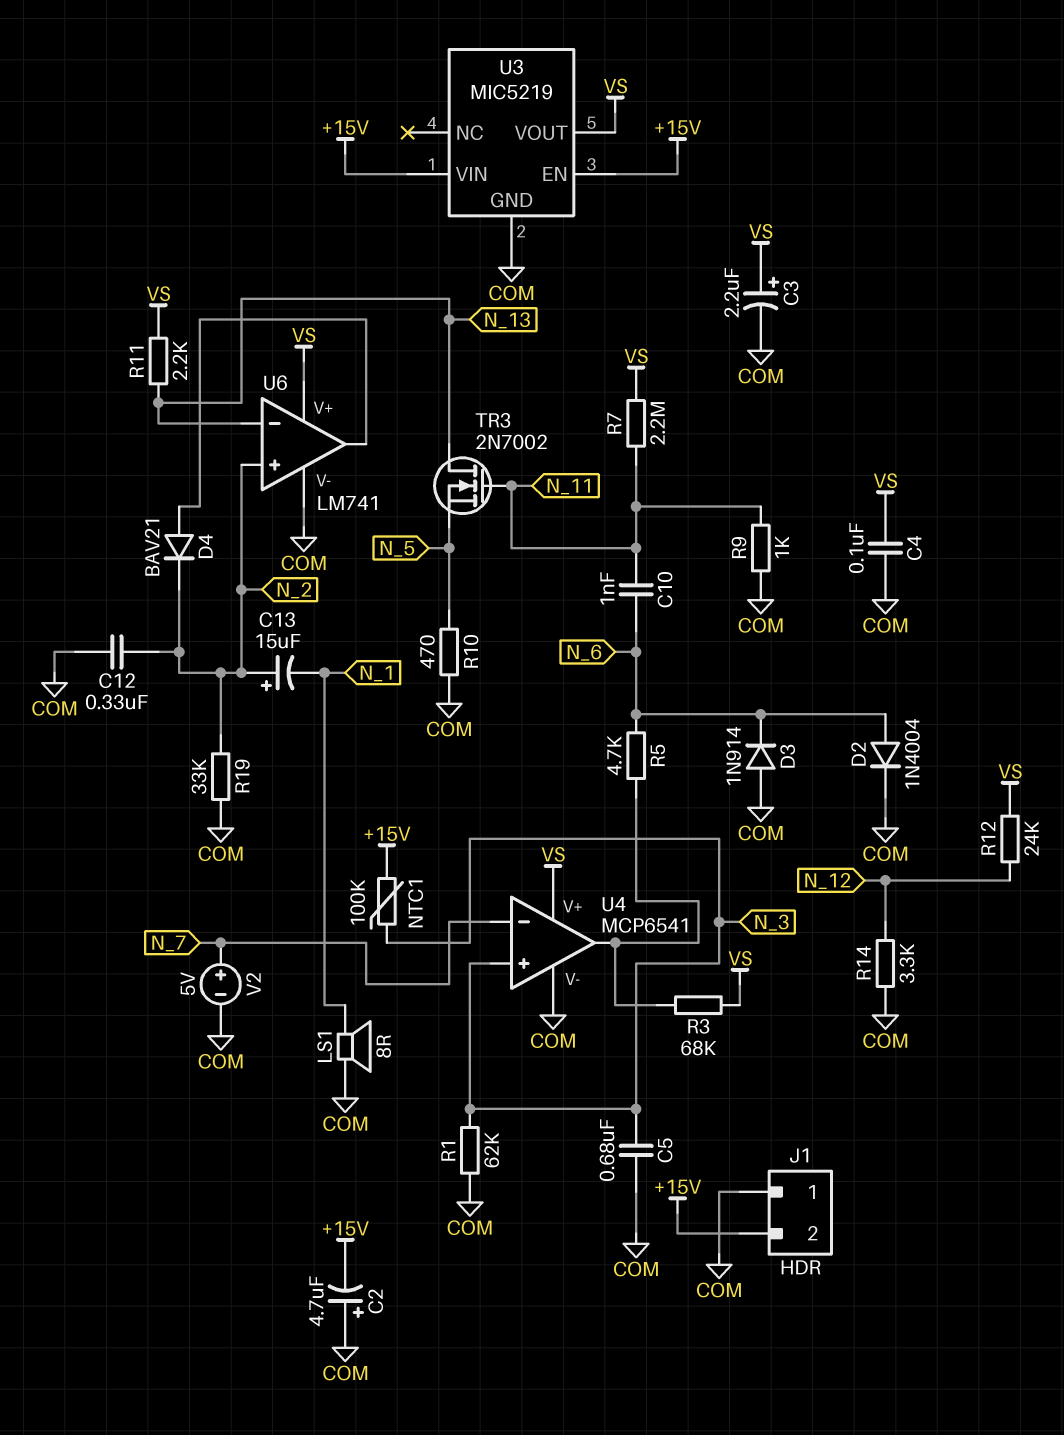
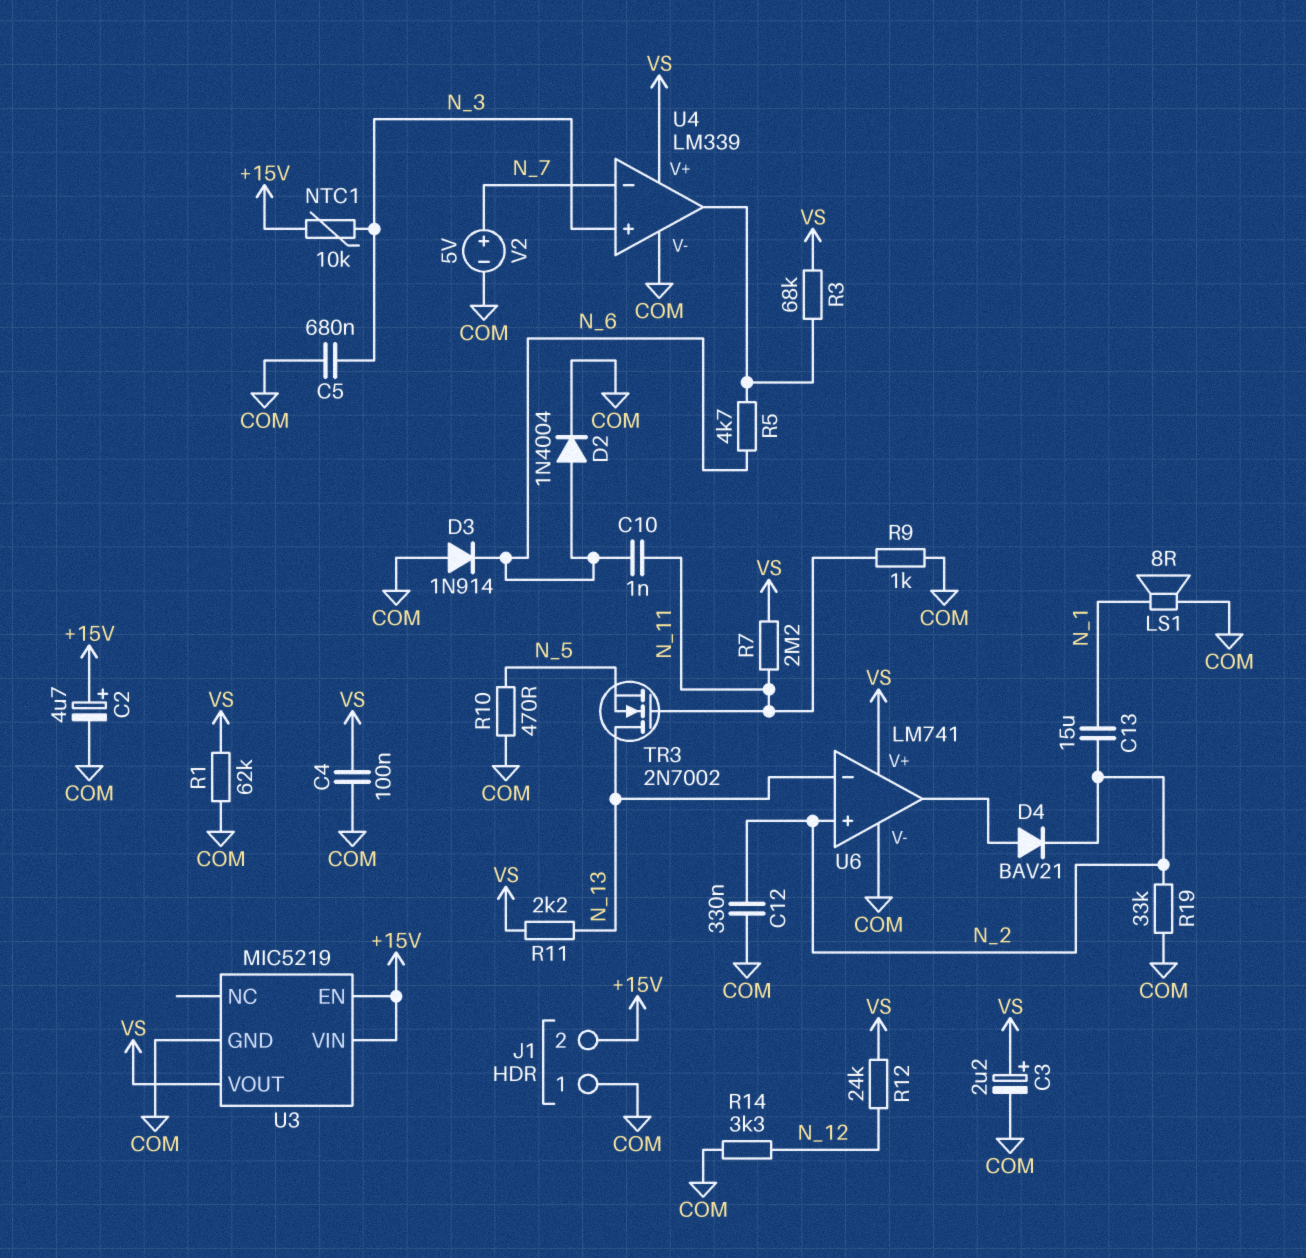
C2: 4.7uF (plus COM, minus +15V) -> 4.7uF (plus +15V, minus COM)
C13: 15uF (plus N_2, minus N_1) -> 15uF (N_1, N_2)
NTC1: 100k (+15V, N_3) -> 10k (+15V, N_3)
R1: 62k (COM, N_3) -> 62k (COM, VS)
U4: MCP6541 -> LM339

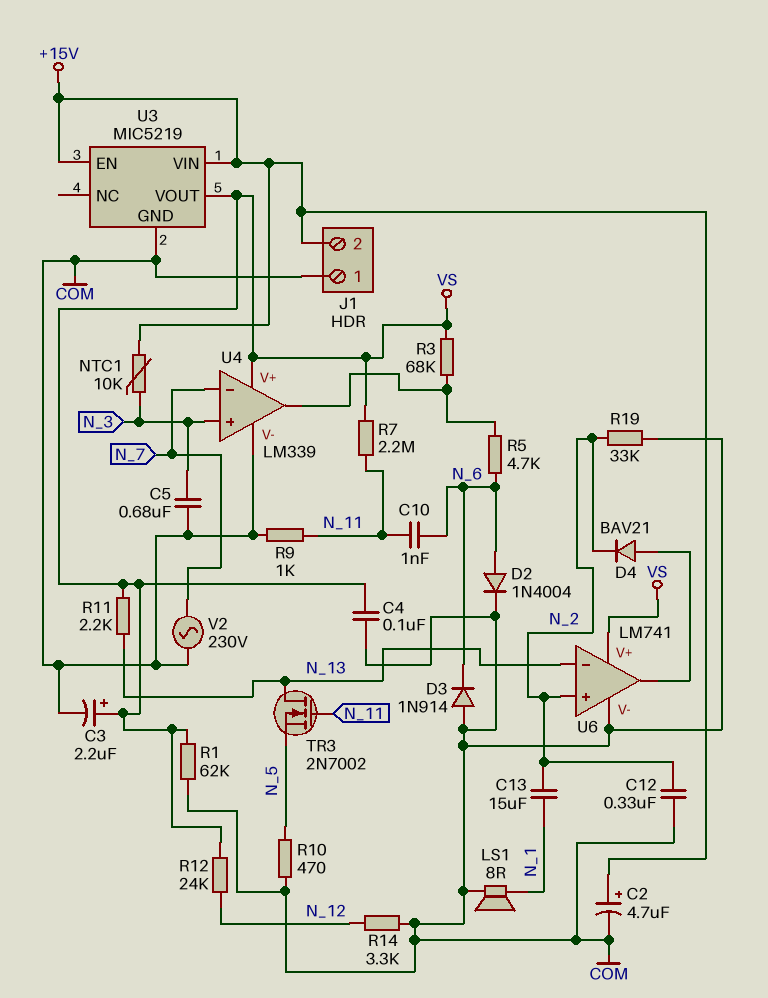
V2: 5V (plus N_7, minus COM) -> AC 230V (COM, N_7)

